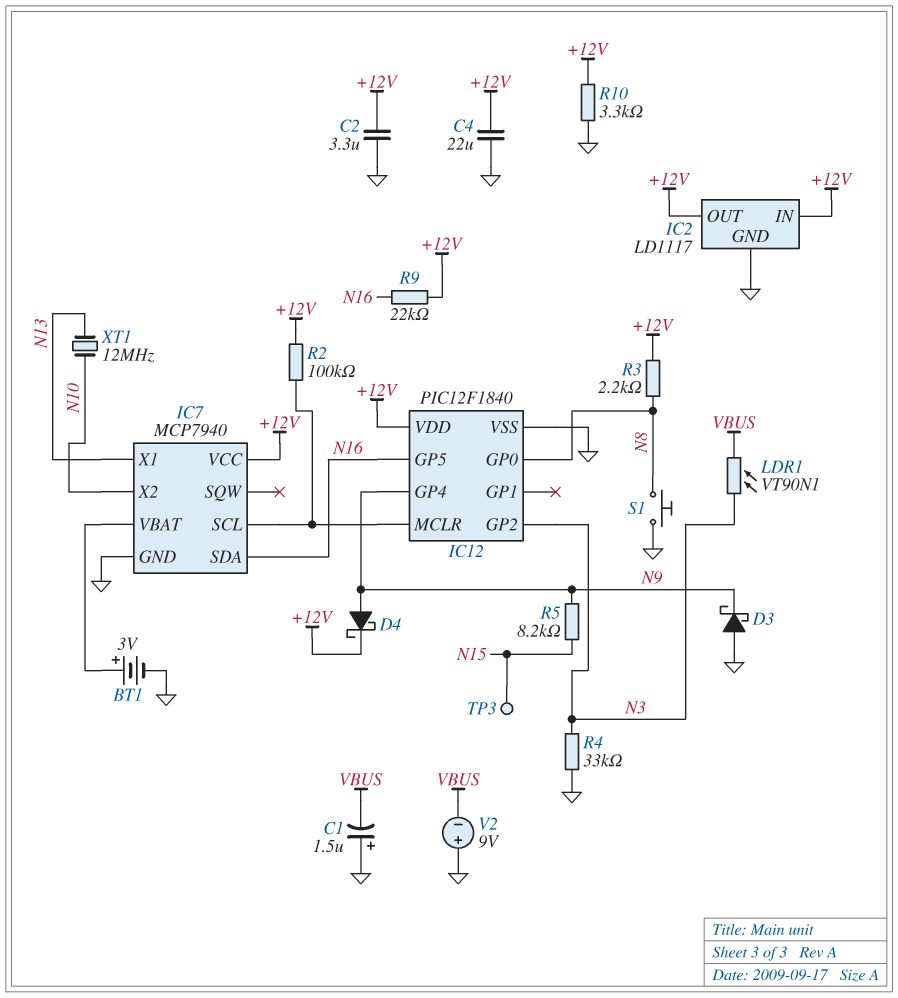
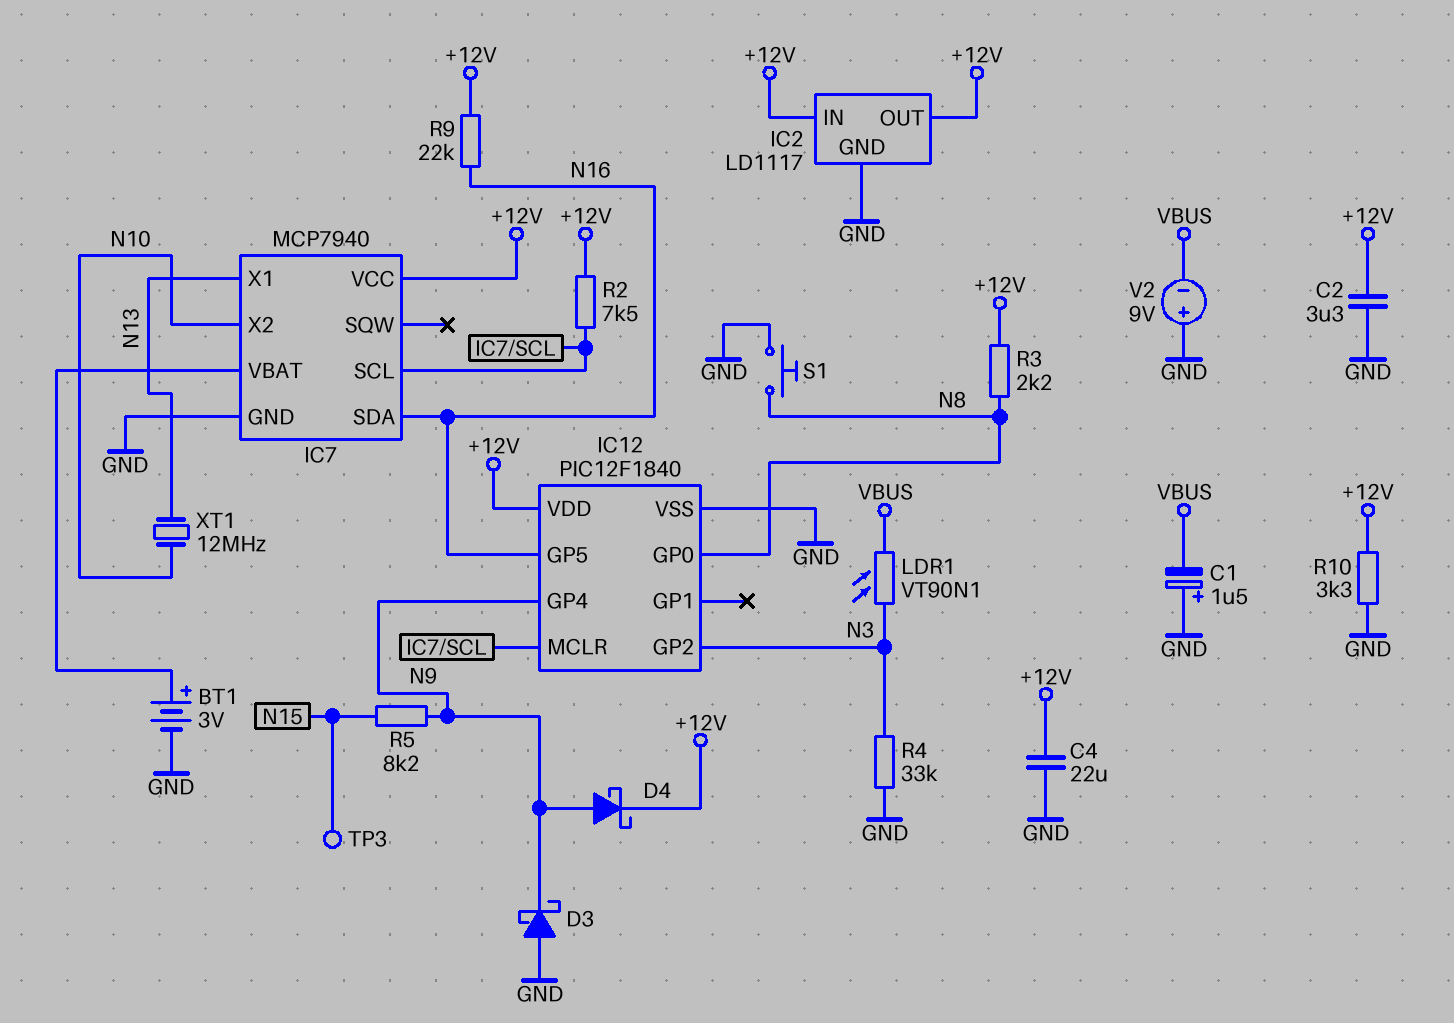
R2: 100k (+12V, IC7/SCL) -> 7.5k (+12V, IC7/SCL)

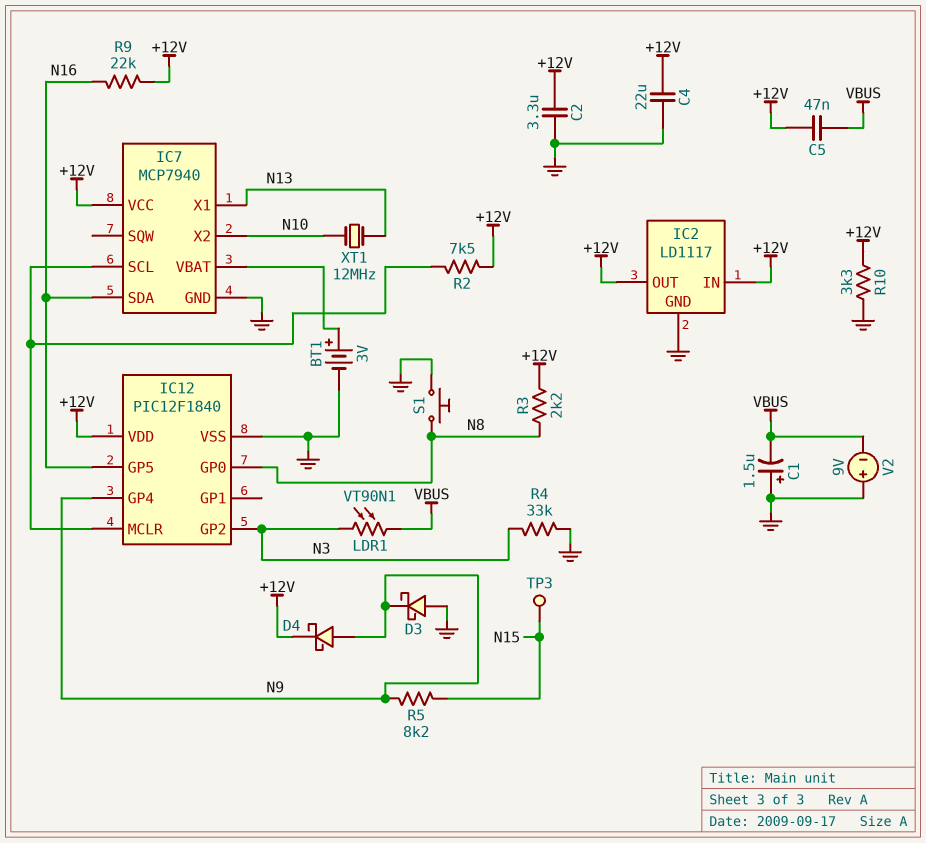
C5: none -> 47nF (+12V, VBUS)

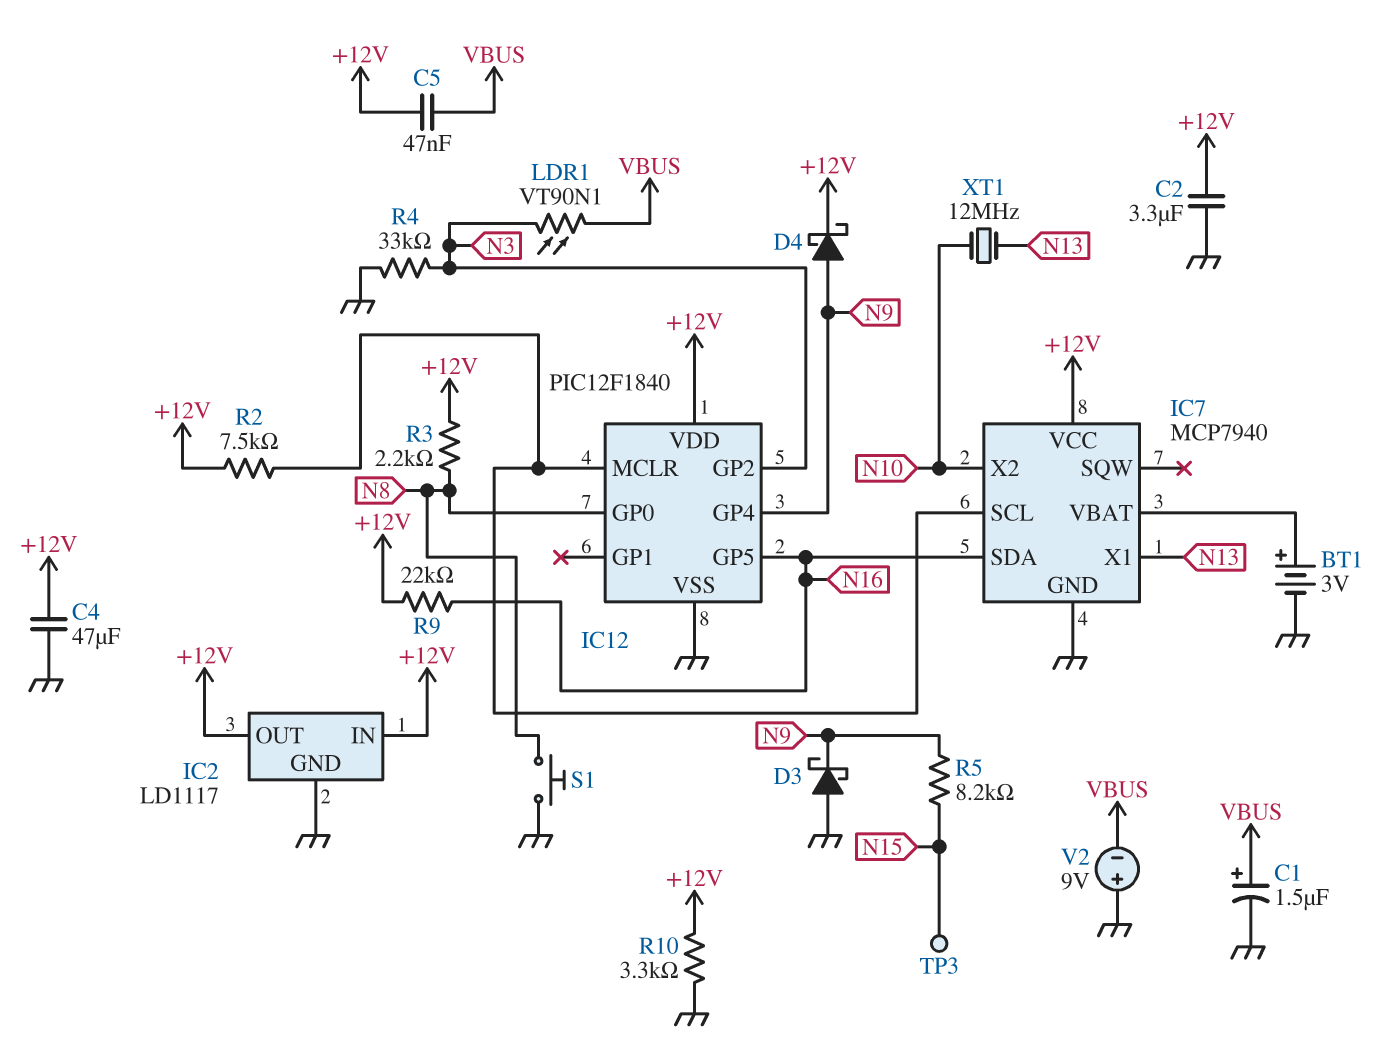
C1: 1.5uF (plus GND, minus VBUS) -> 1.5uF (plus VBUS, minus GND)
C4: 22uF (+12V, GND) -> 47uF (+12V, GND)

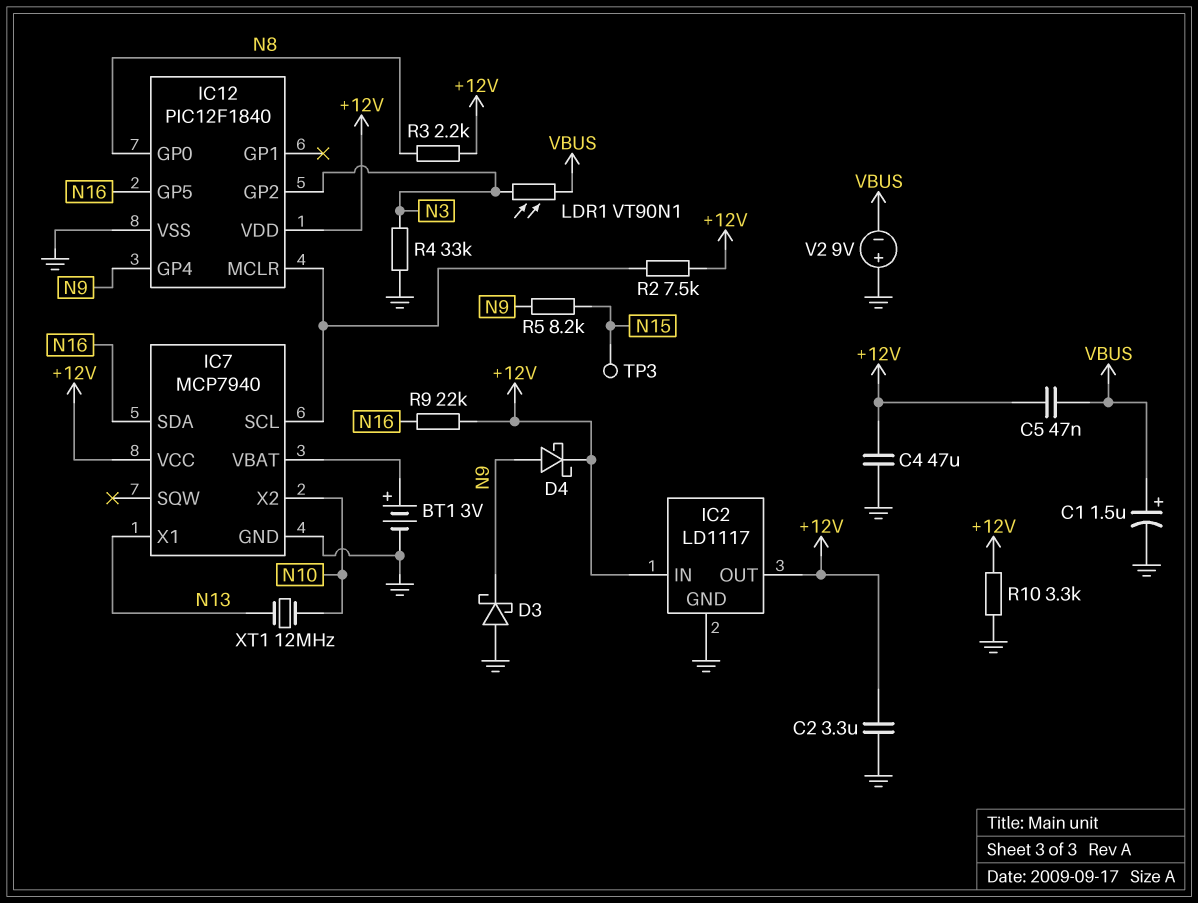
S1: button (GND, N8) -> none

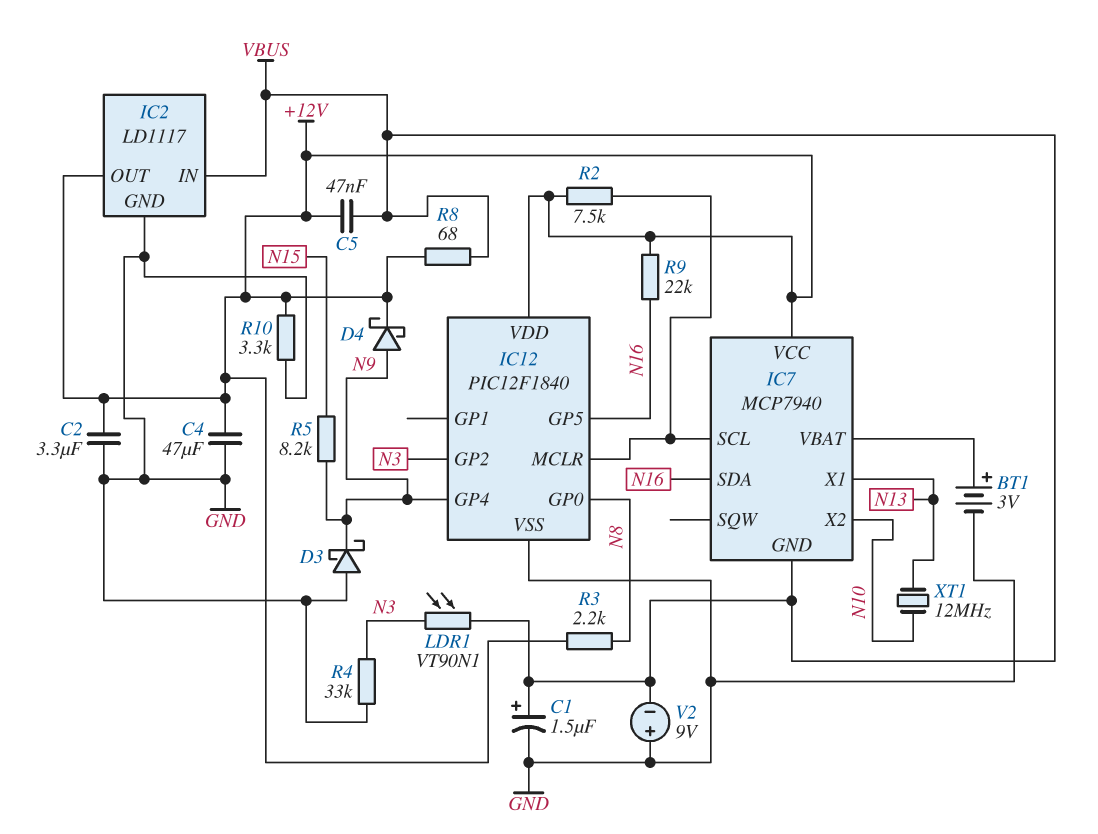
IC2 pin IN: +12V -> VBUS
IC7 pin GND: GND -> VBUS
R8: none -> 68 (+12V, VBUS)
TP3: test point (N15) -> none

